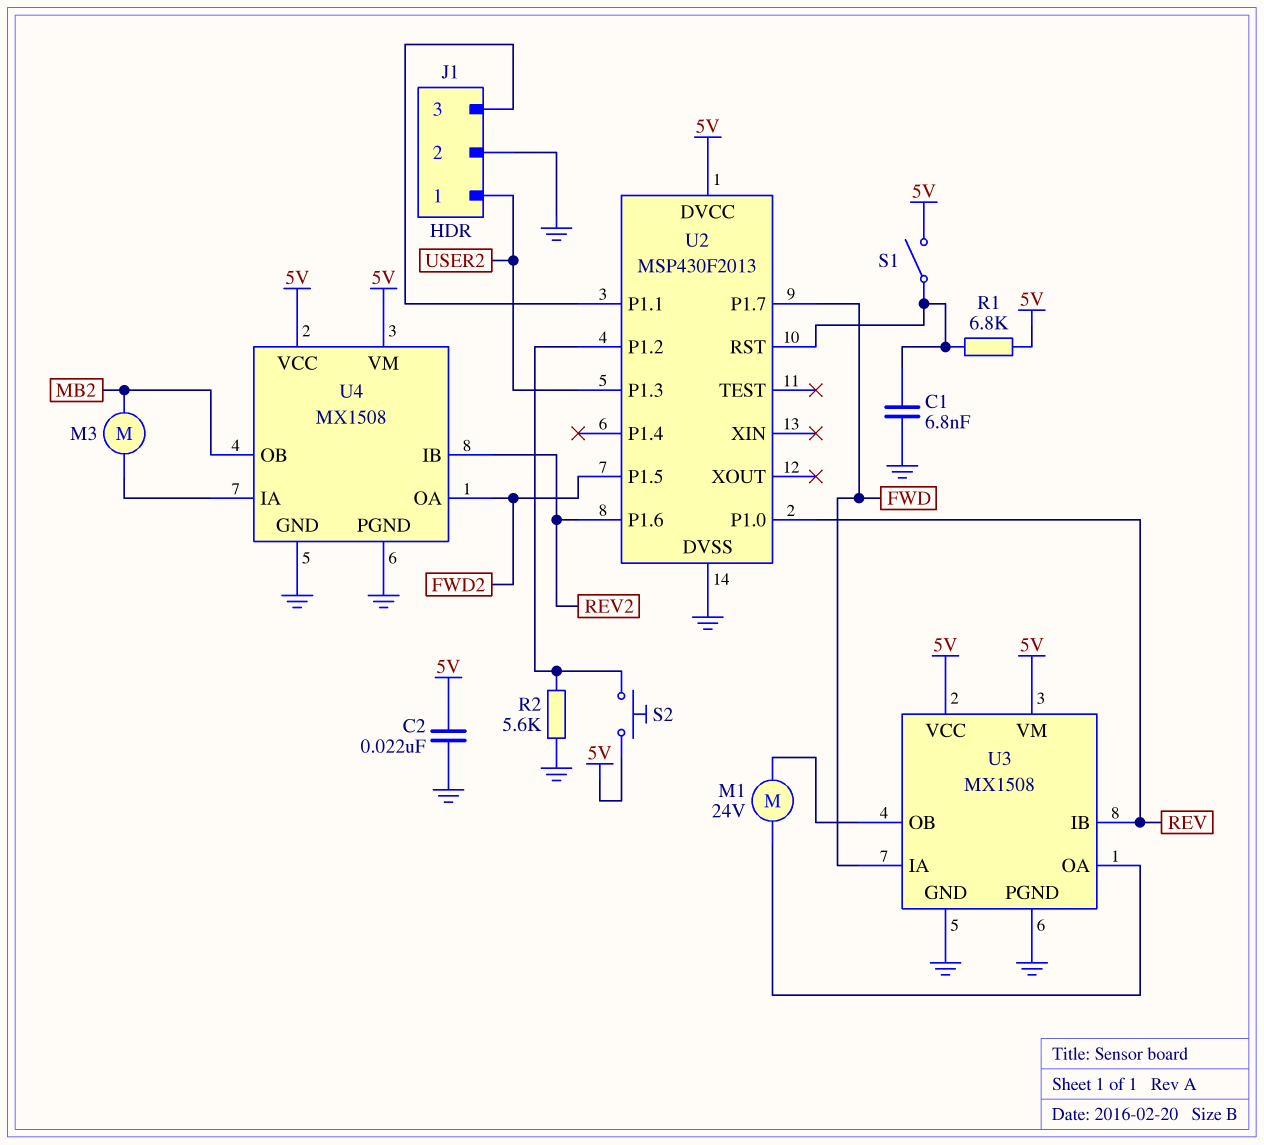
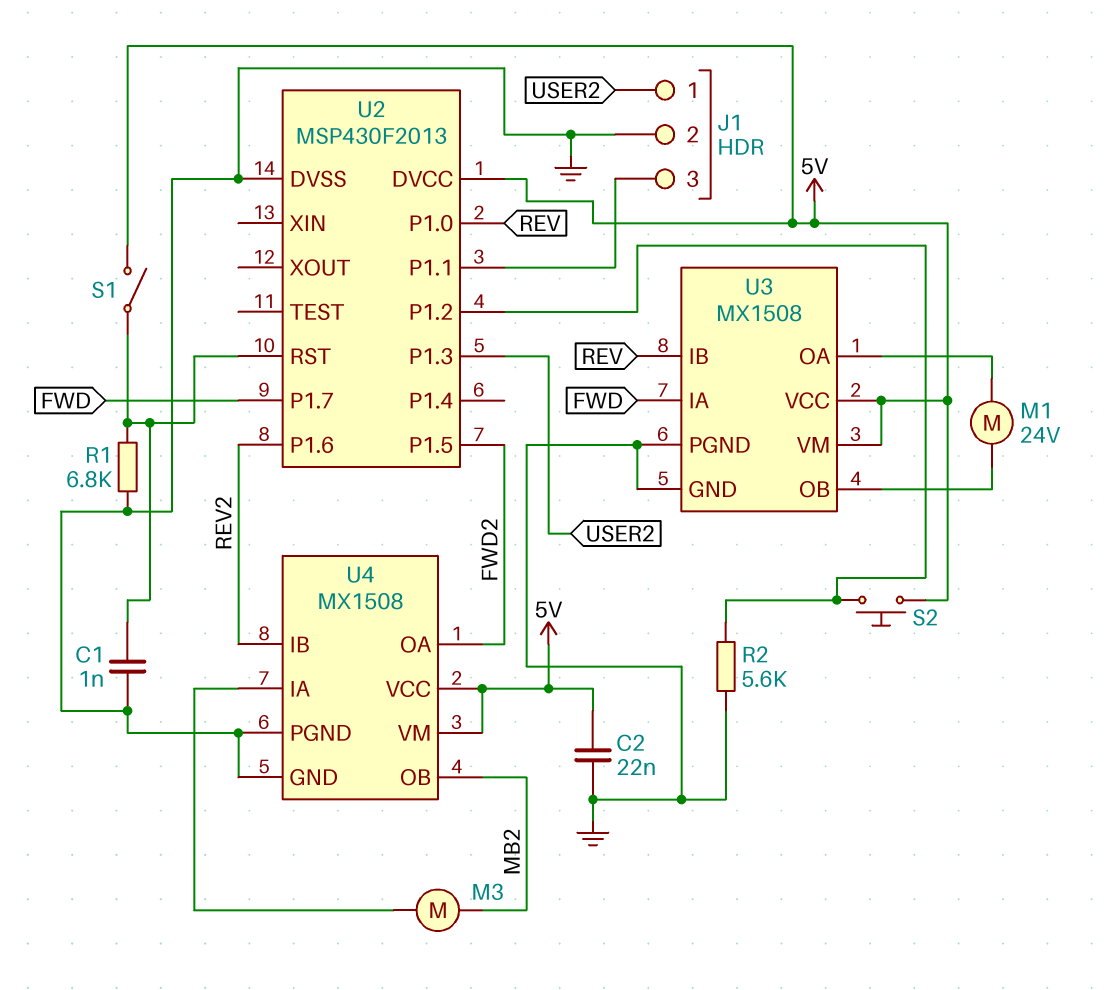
C1: 6.8nF (GND, U2/RST) -> 1nF (GND, U2/RST)
R1: 6.8k (5V, U2/RST) -> 6.8k (GND, U2/RST)

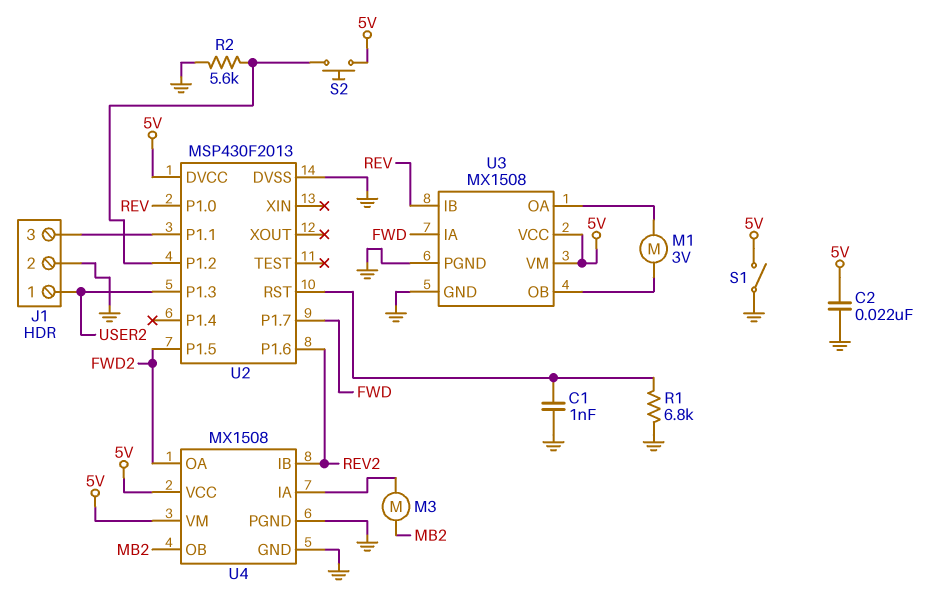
M1: motor 24V (U3/OA, U3/OB) -> motor 3V (U3/OA, U3/OB)
S1: switch (5V, U2/RST) -> switch (5V, GND)

